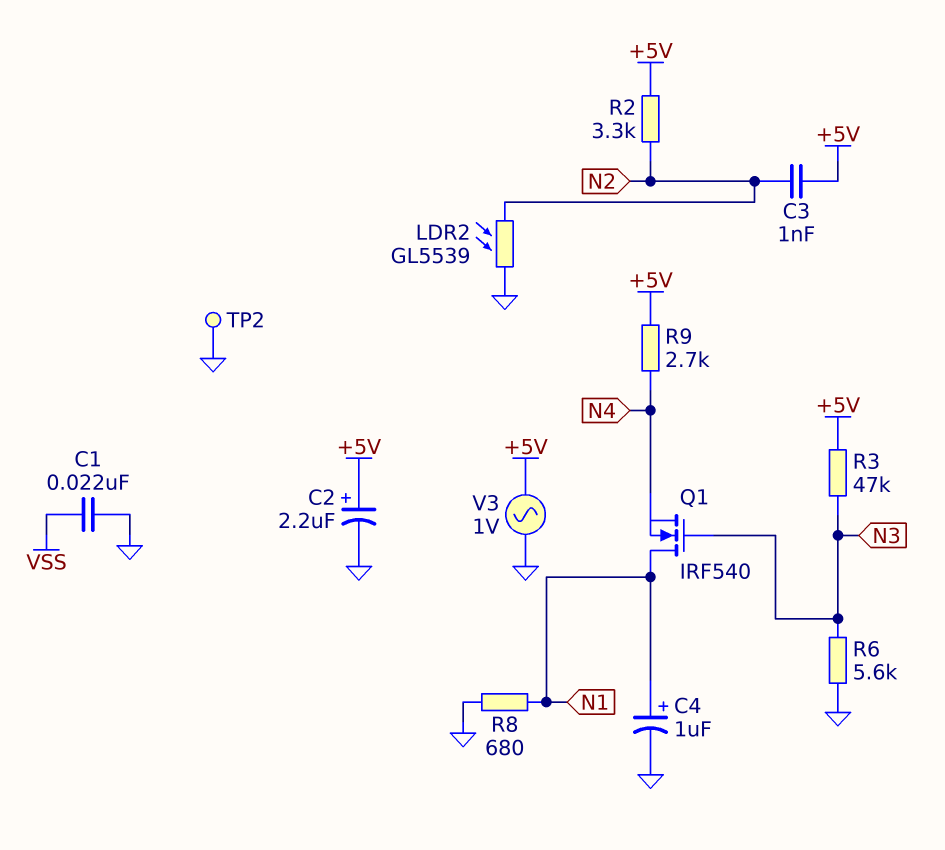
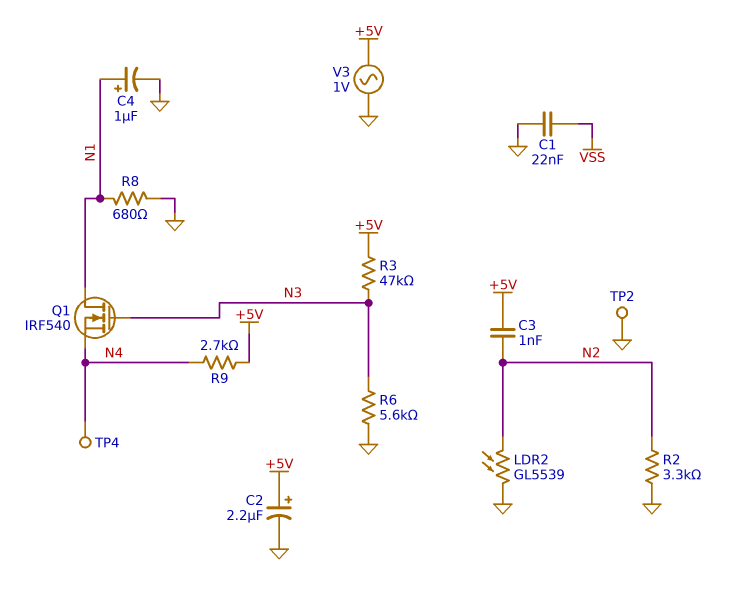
R2: 3.3k (+5V, N2) -> 3.3k (GND, N2)
TP4: none -> test point (N4)

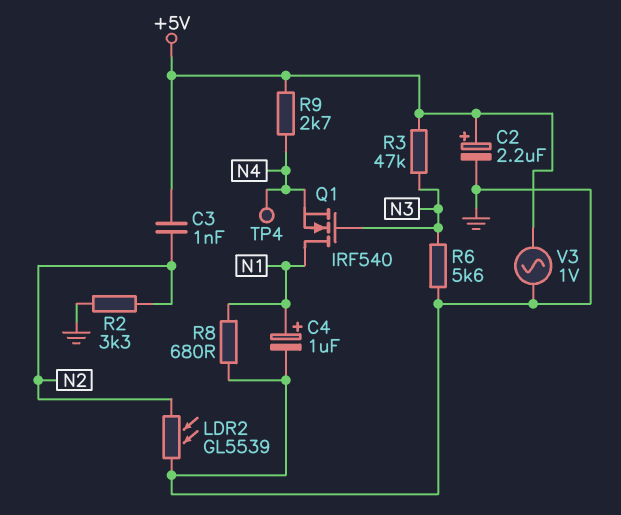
C1: 22nF (GND, VSS) -> none
TP2: test point (GND) -> none

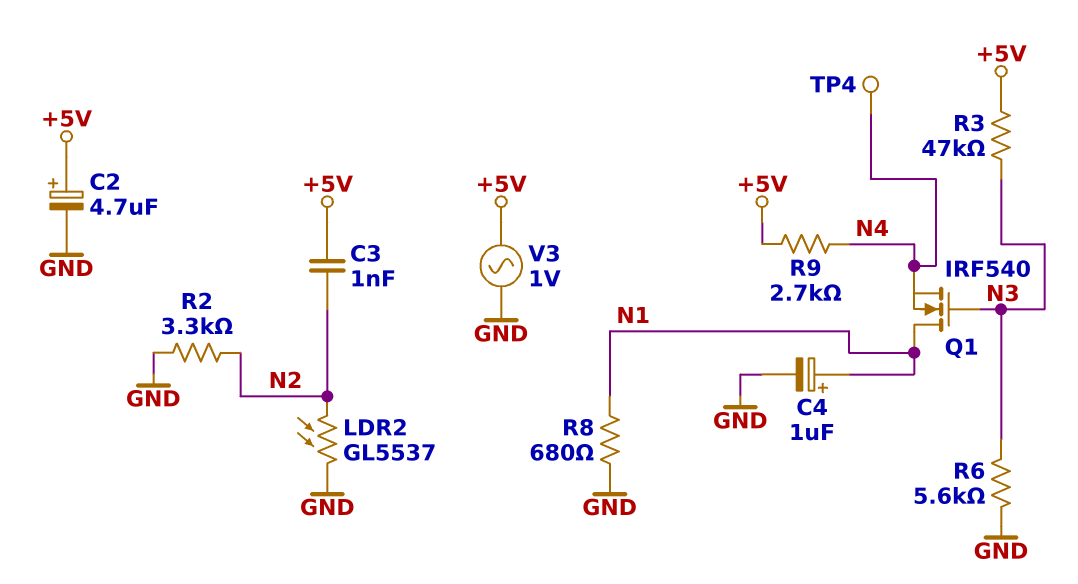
C2: 2.2uF (plus +5V, minus GND) -> 4.7uF (plus +5V, minus GND)
LDR2: GL5539 (GND, N2) -> GL5537 (GND, N2)

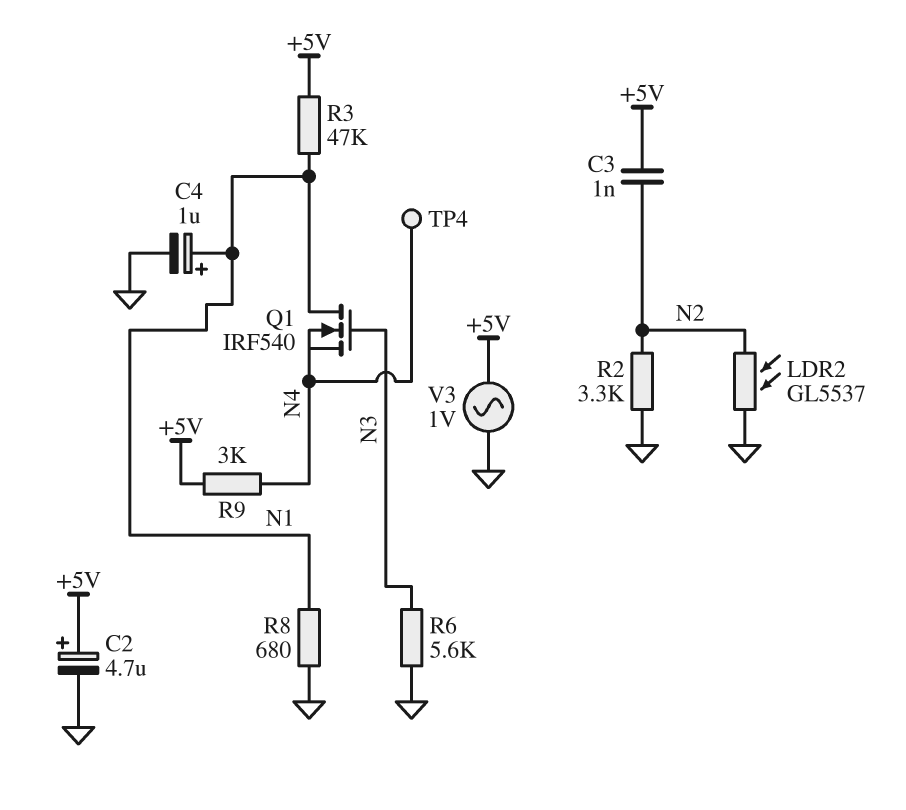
R3: 47k (+5V, N3) -> 47k (+5V, N1)
R9: 2.7k (+5V, N4) -> 3k (+5V, N4)

